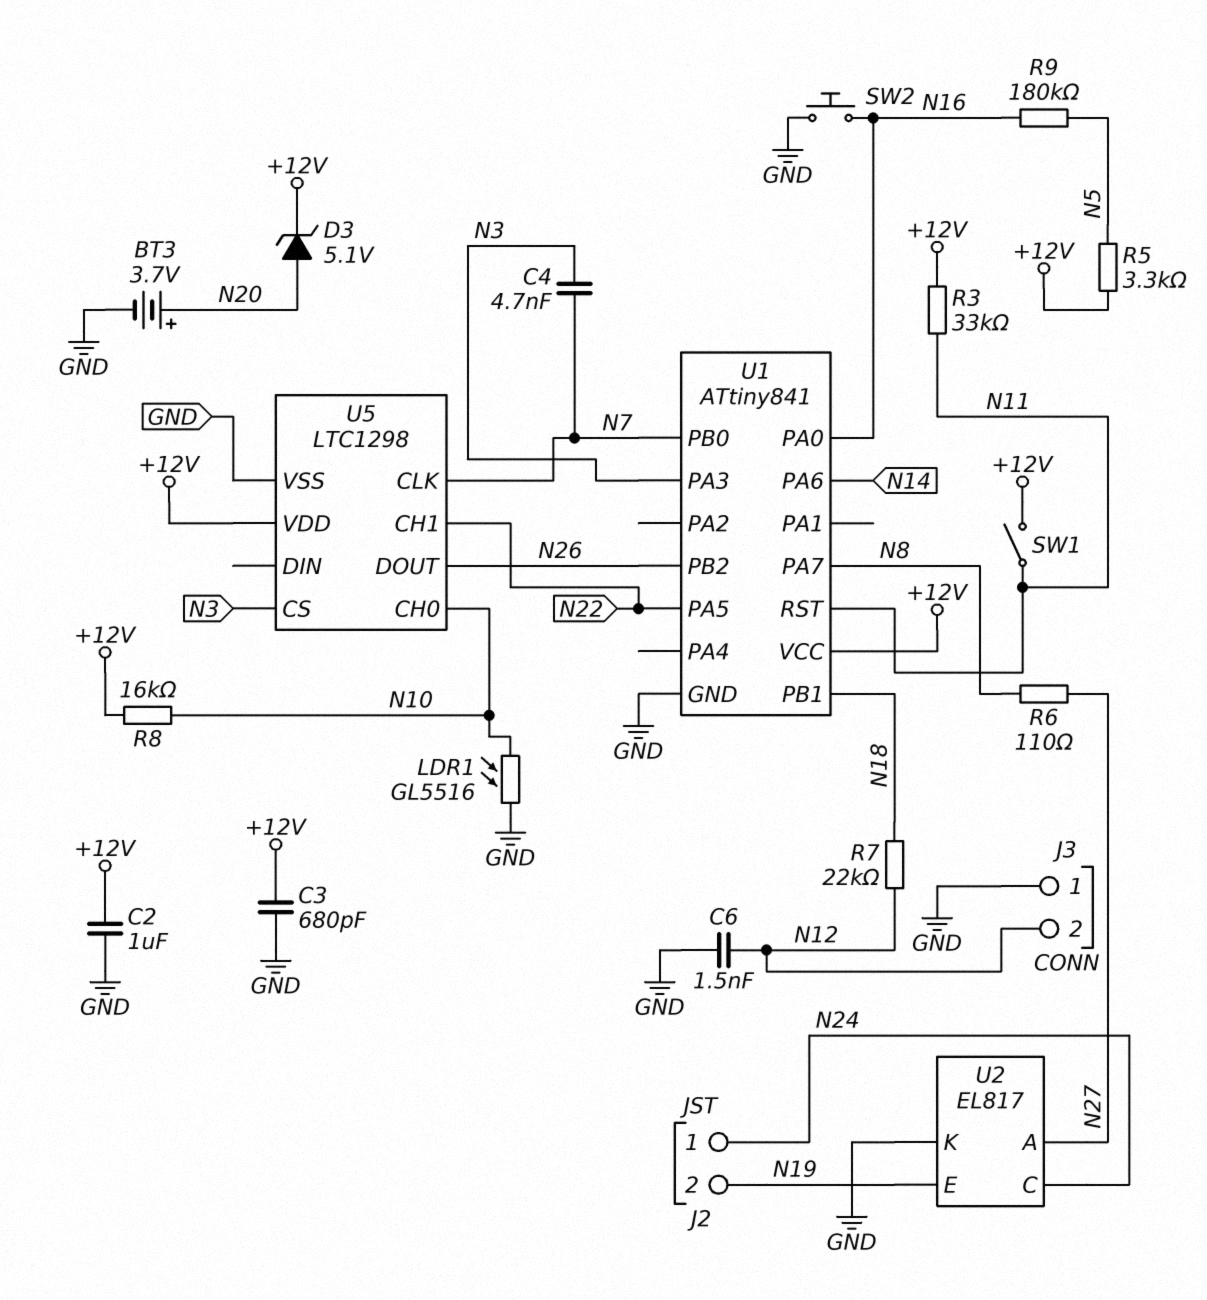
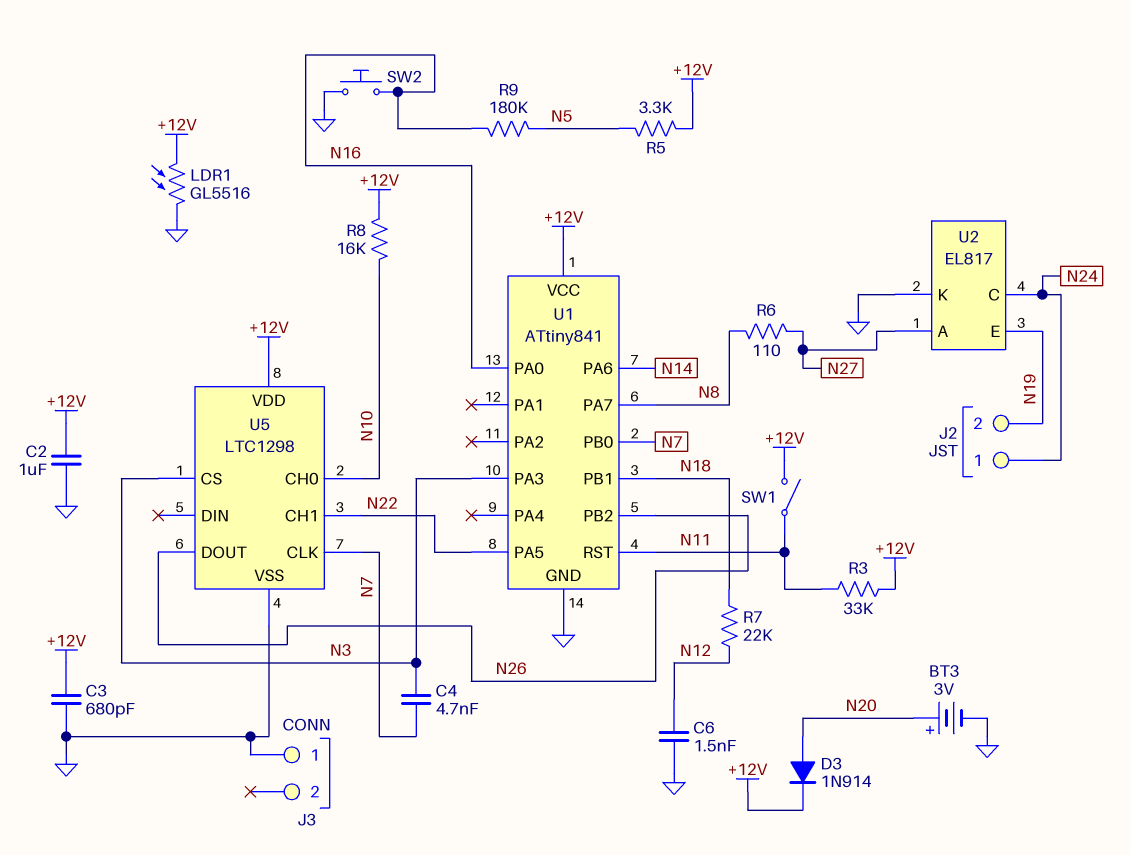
BT3: 3.7V (plus N20, minus GND) -> 3V (plus N20, minus GND)
D3: zener 5.1V (A N20, K +12V) -> diode 1N914 (A N20, K +12V)
J3 pin 2: N12 -> none
LDR1: GL5516 (GND, N10) -> GL5516 (+12V, GND)

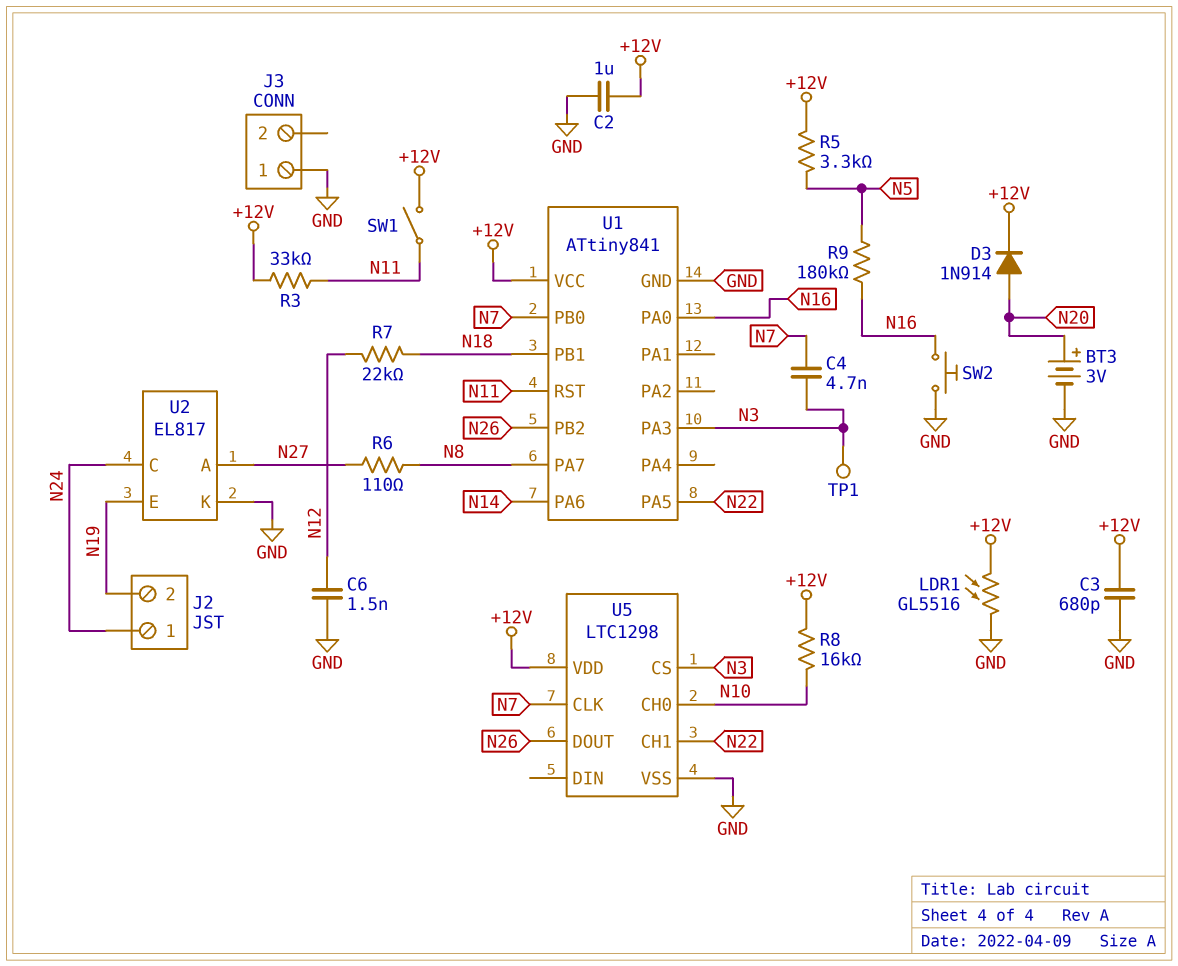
TP1: none -> test point (N3)

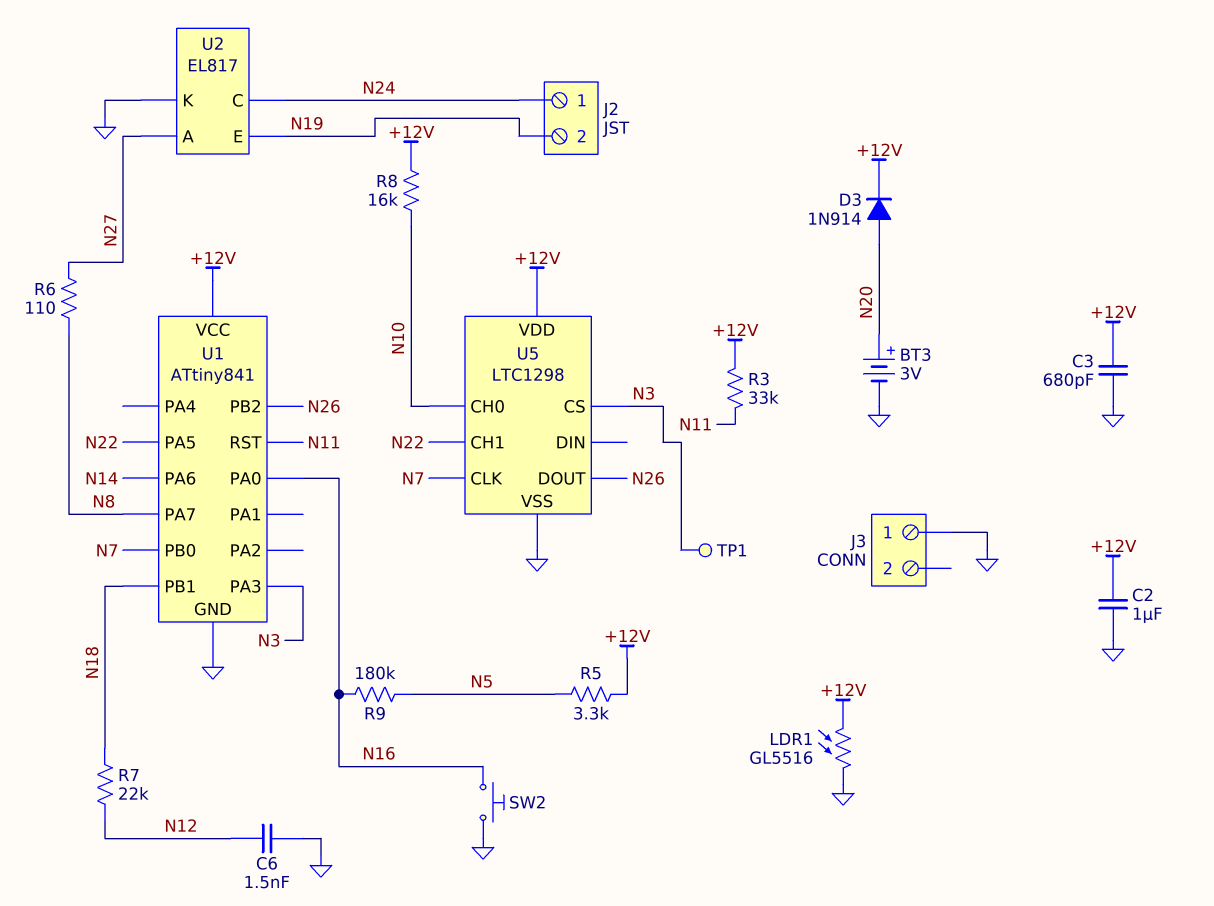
C4: 4.7nF (N3, N7) -> none
SW1: switch (+12V, N11) -> none

